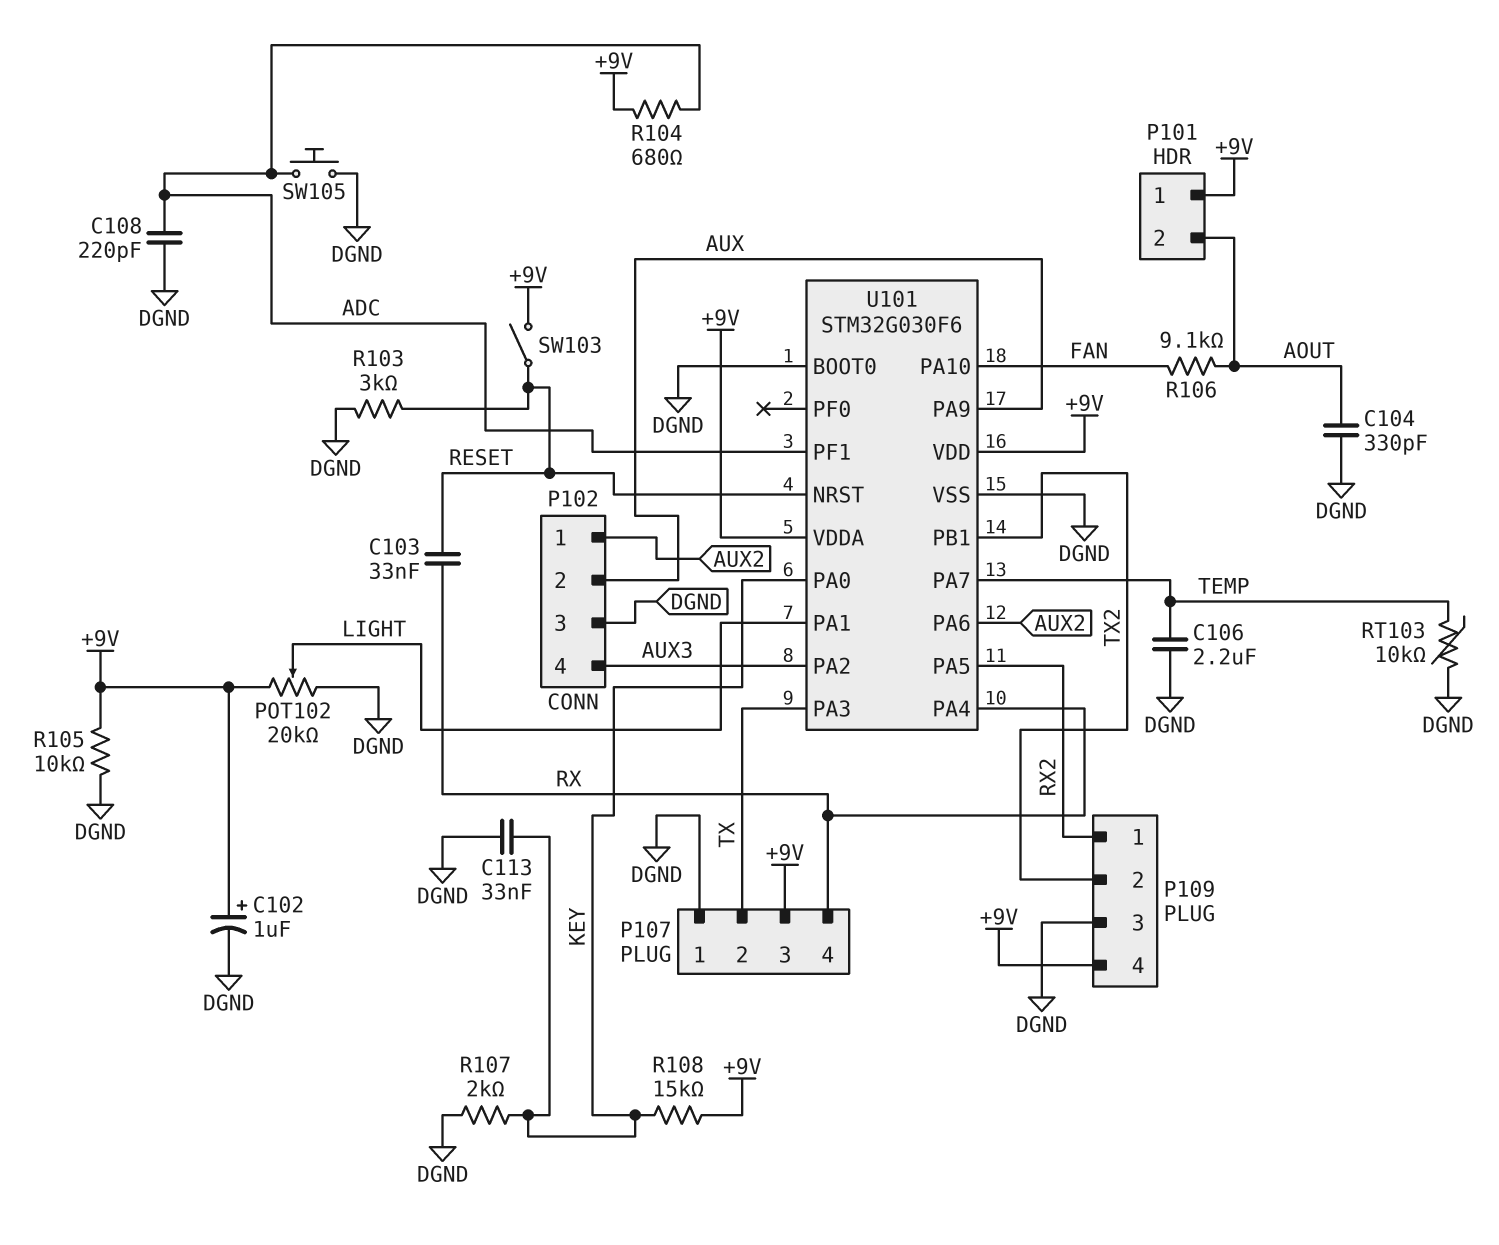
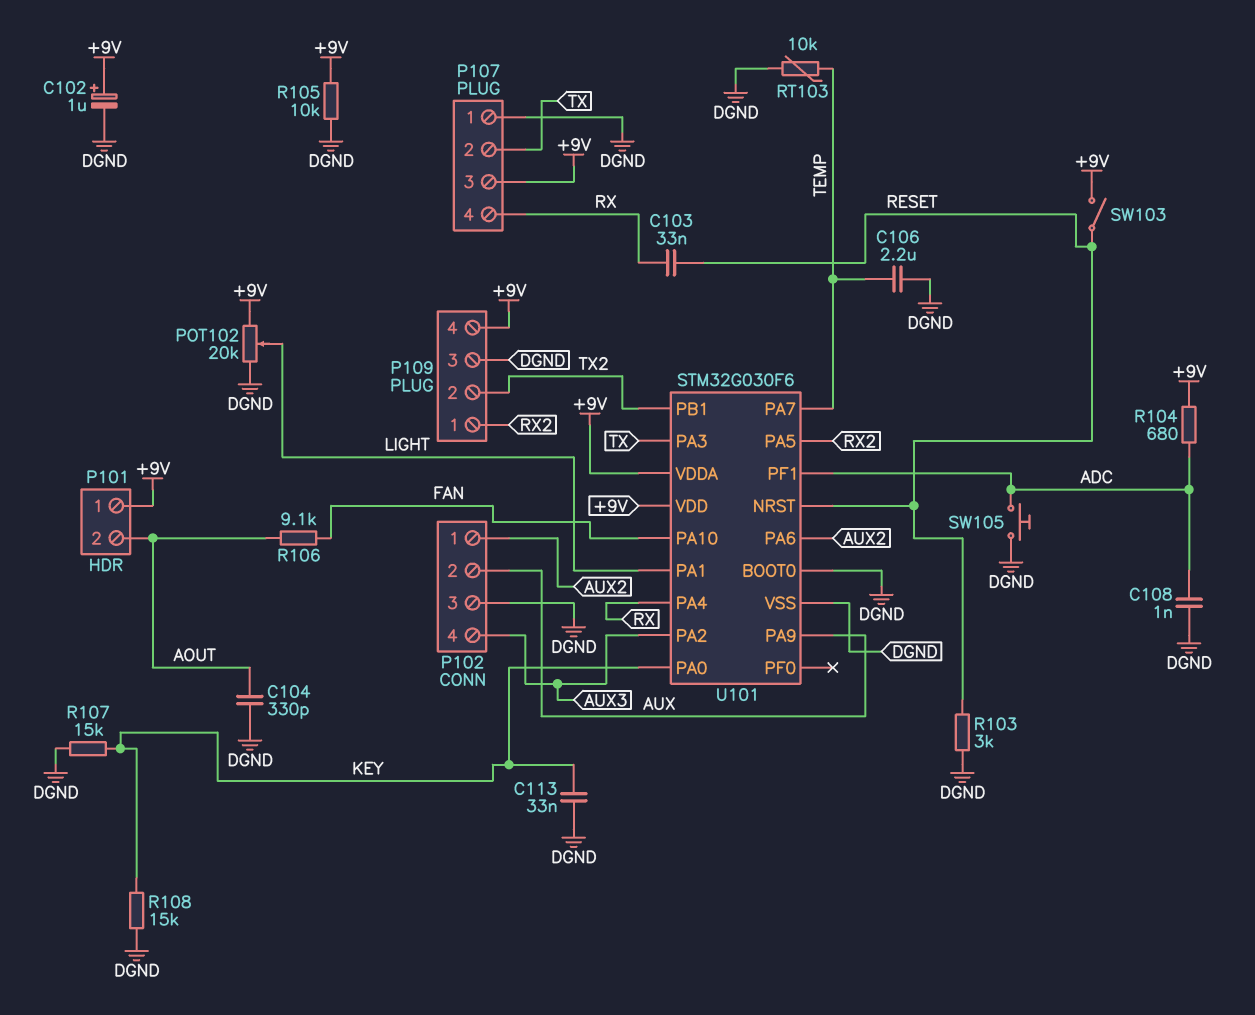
C108: 220pF (ADC, DGND) -> 1nF (ADC, DGND)
R107: 2k (DGND, KEY) -> 15k (DGND, KEY)
R108: 15k (+9V, KEY) -> 15k (DGND, KEY)

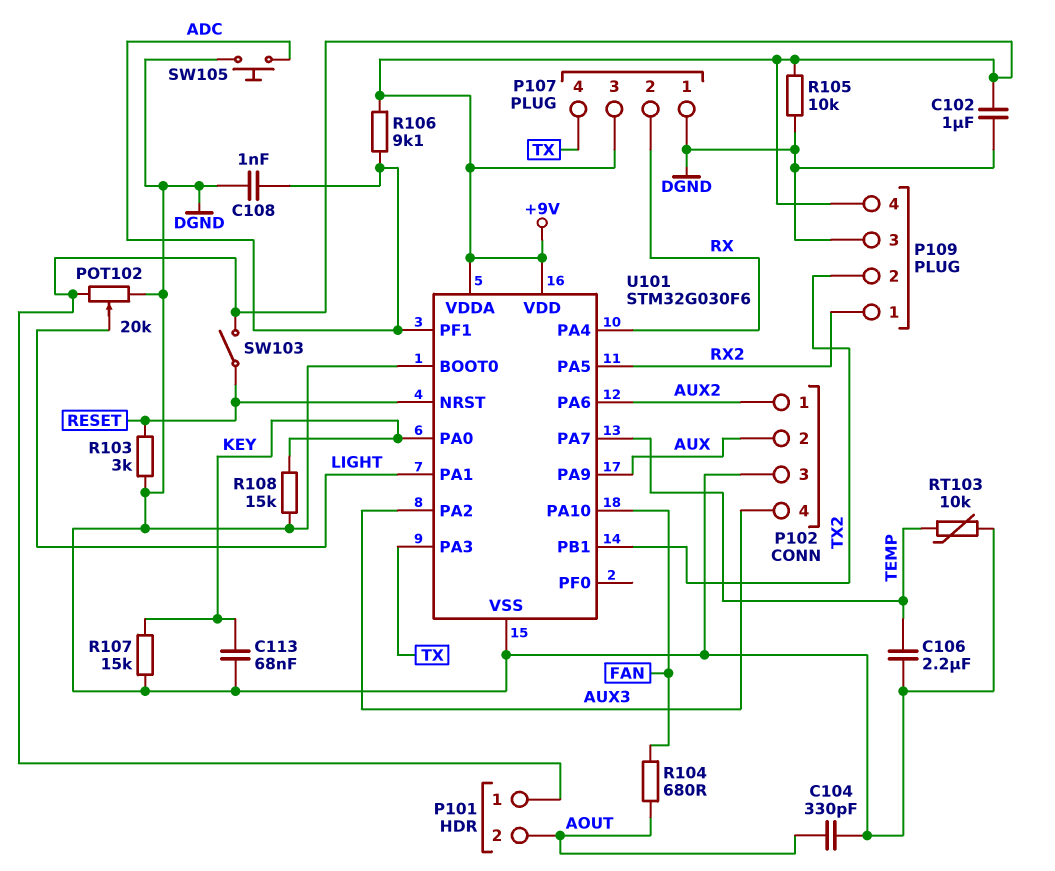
C102: 1uF (plus +9V, minus DGND) -> 1uF (+9V, DGND)
C103: 33nF (RESET, RX) -> none
C113: 33nF (DGND, KEY) -> 68nF (DGND, KEY)
P107 pin 2: TX -> RX
P107 pin 4: RX -> TX
R104: 680 (+9V, ADC) -> 680 (AOUT, FAN)
R106: 9.1k (AOUT, FAN) -> 9.1k (+9V, ADC)

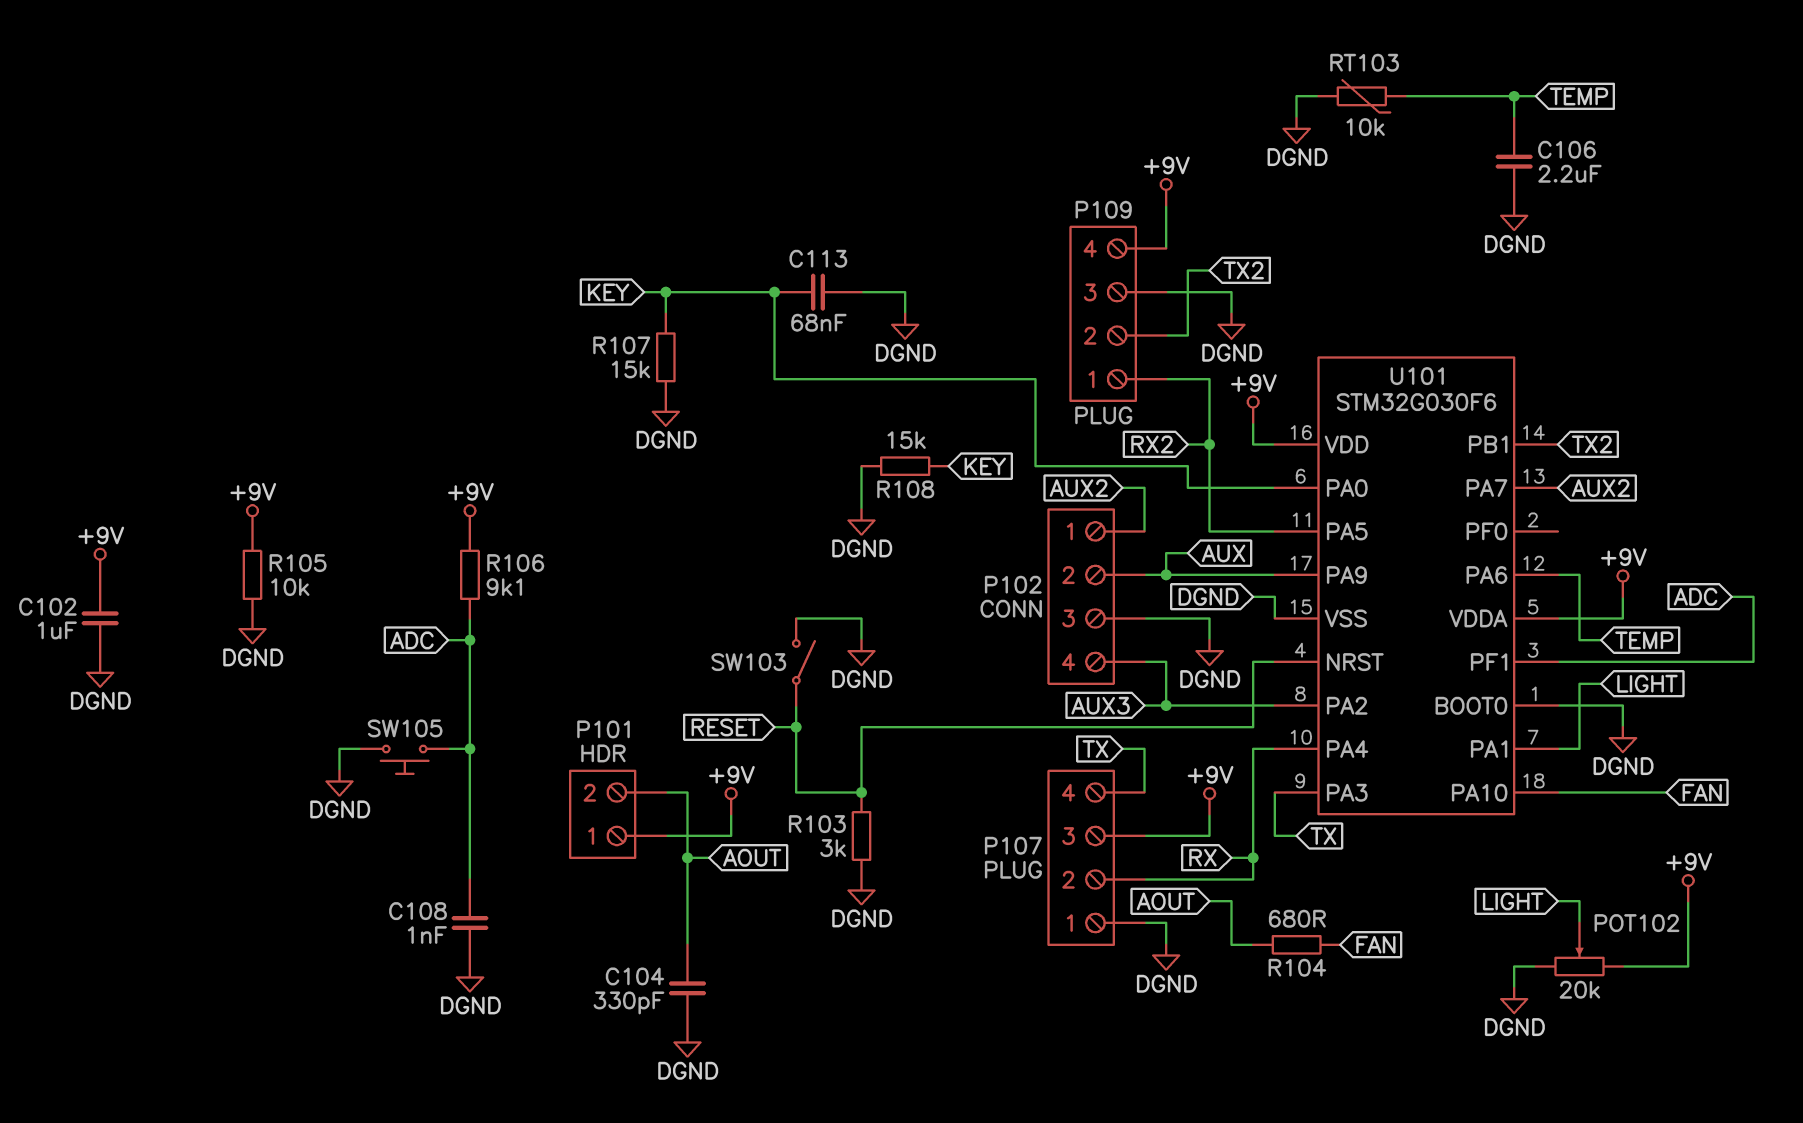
SW103: switch (+9V, RESET) -> switch (DGND, RESET)
U101 pin PA6: AUX2 -> TEMP
U101 pin PA7: TEMP -> AUX2

